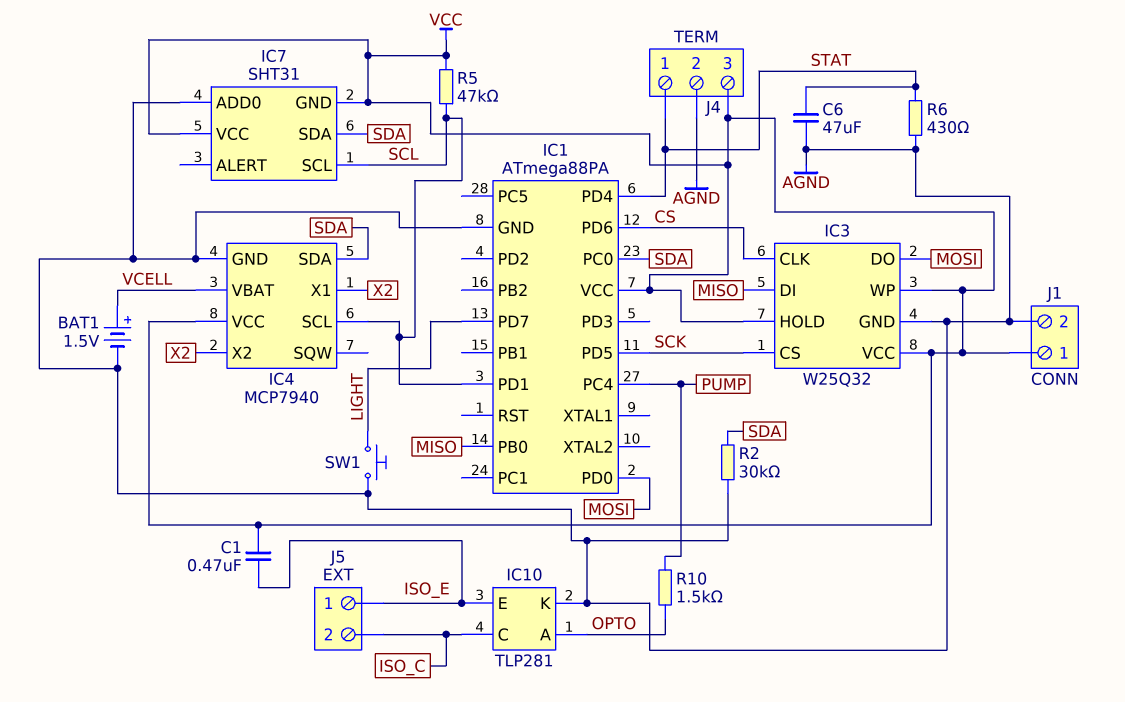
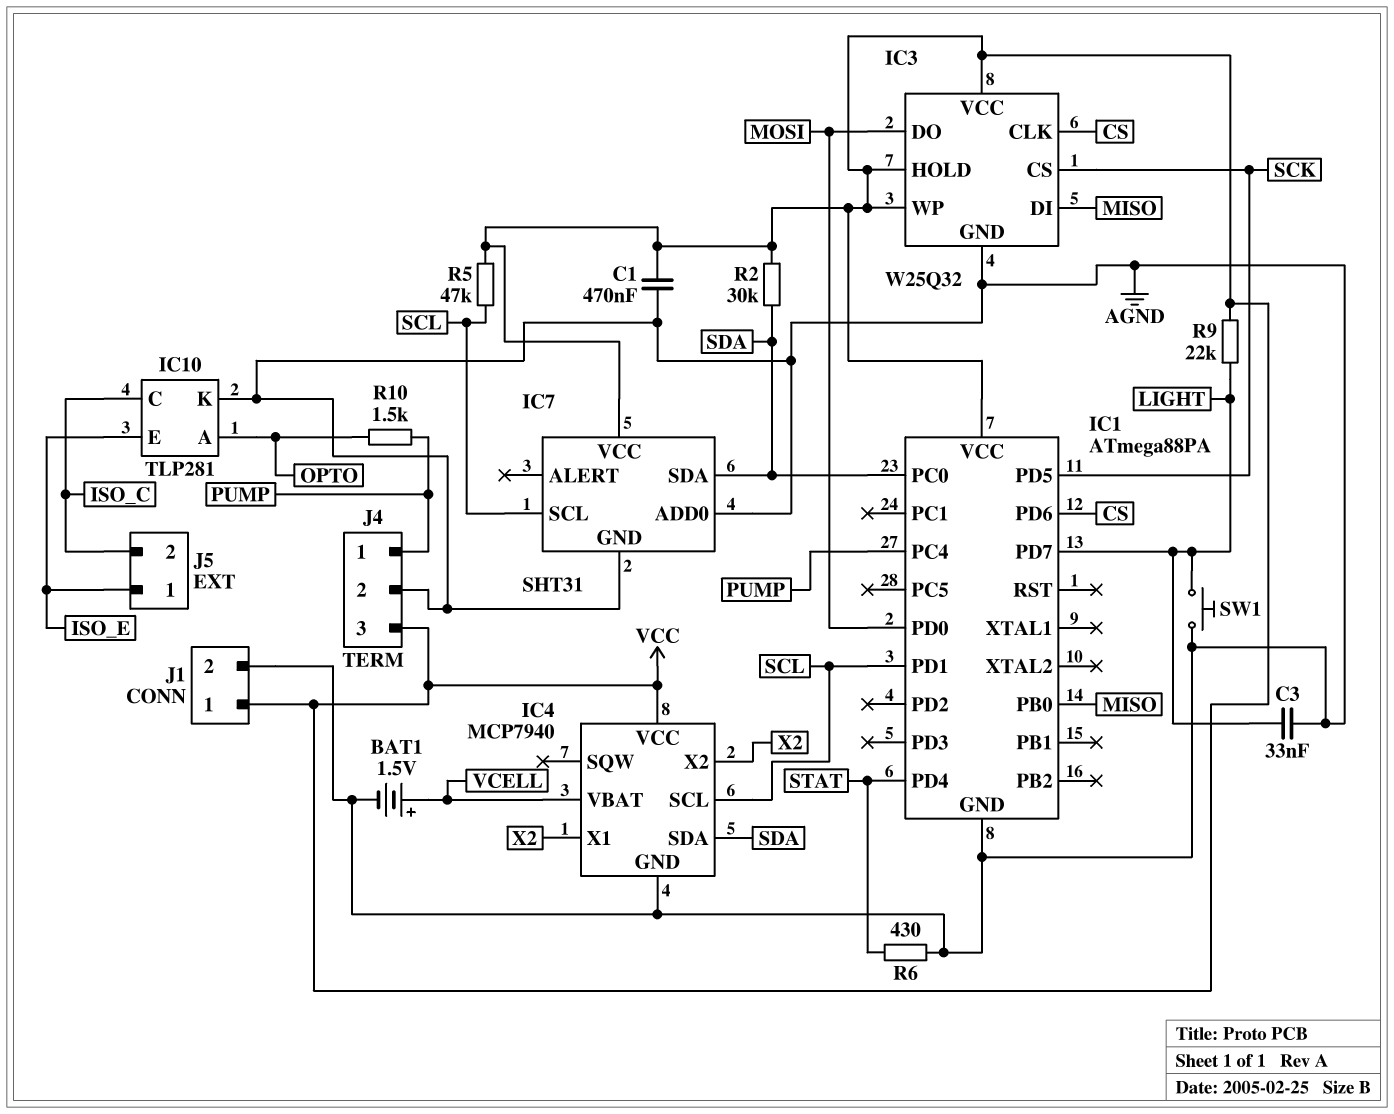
C1: 470nF (ISO_E, VCC) -> 470nF (AGND, VCC)
C3: none -> 33nF (AGND, LIGHT)
C6: 47uF (AGND, STAT) -> none
IC7 pin GND: VCC -> AGND
J4 pin 1: STAT -> PUMP
R2: 30k (AGND, SDA) -> 30k (SDA, VCC)
R9: none -> 22k (LIGHT, VCC)

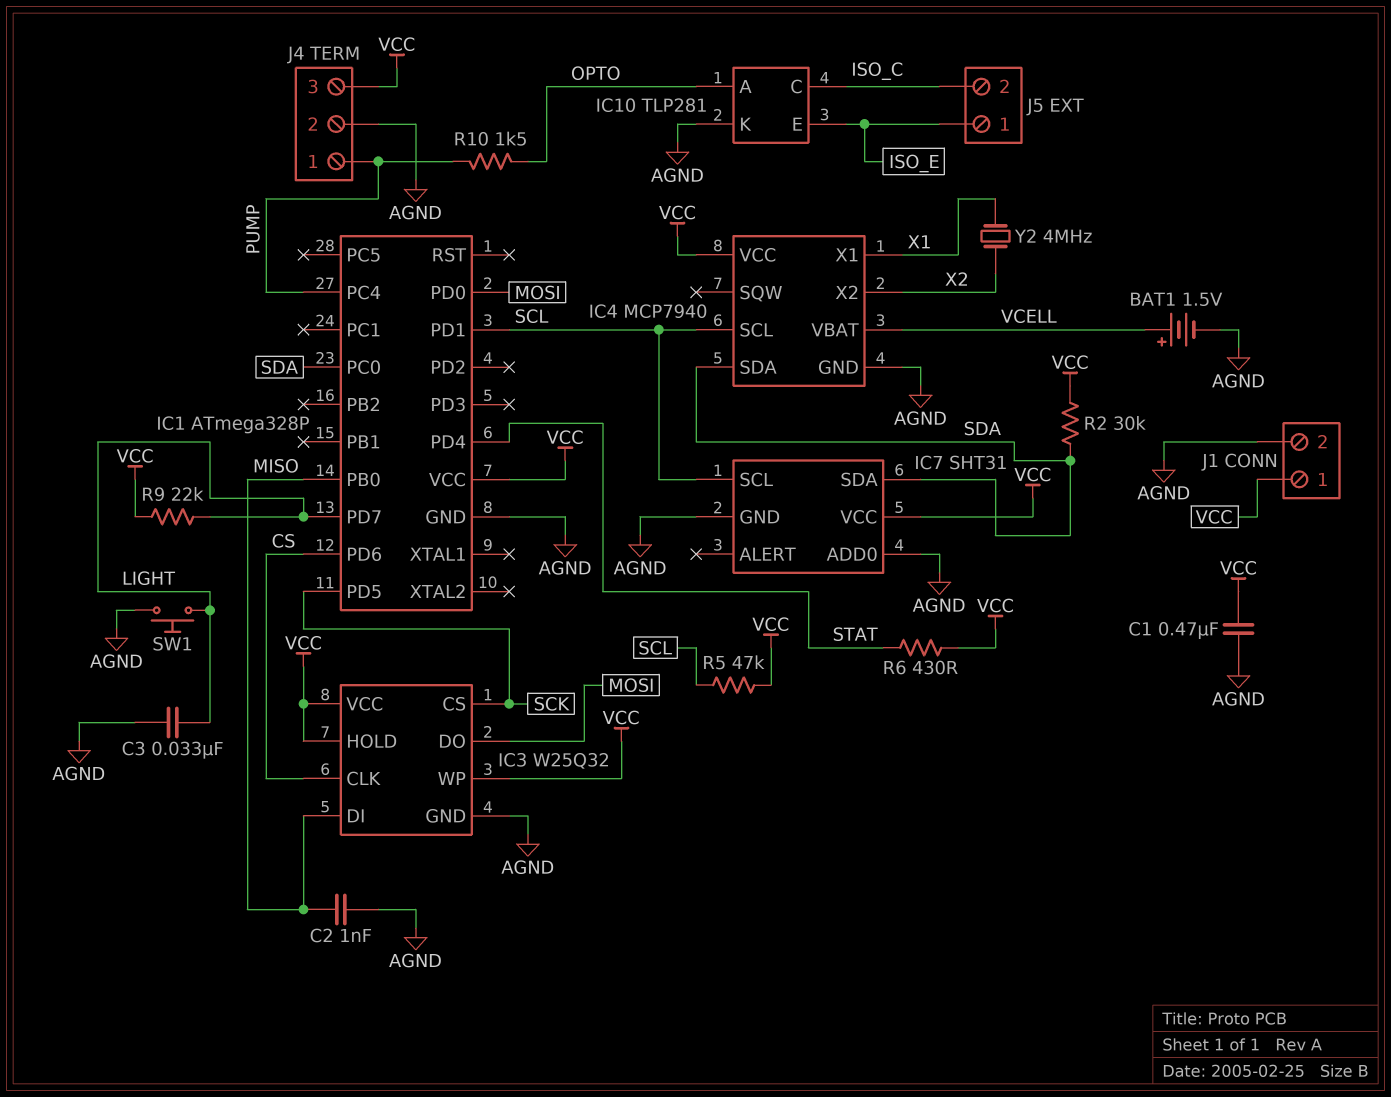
C2: none -> 1nF (AGND, MISO)
IC1: ATmega88PA -> ATmega328P
IC4 pin X1: X2 -> X1
R6: 430 (AGND, STAT) -> 430 (STAT, VCC)
Y2: none -> 4MHz (X1, X2)

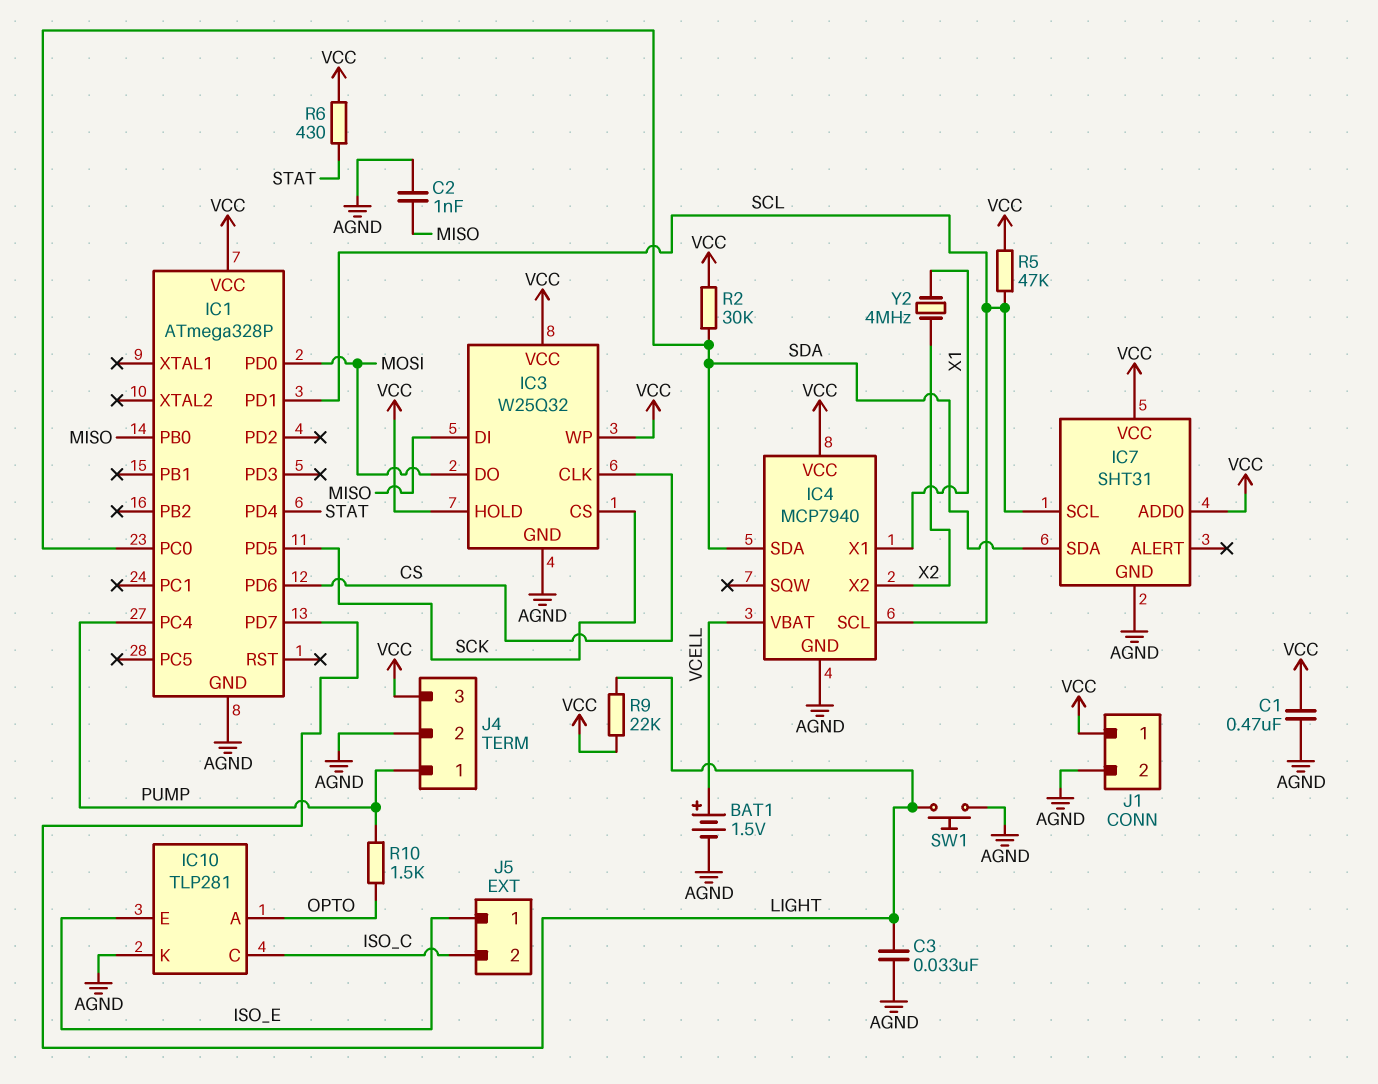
IC7 pin ADD0: AGND -> VCC

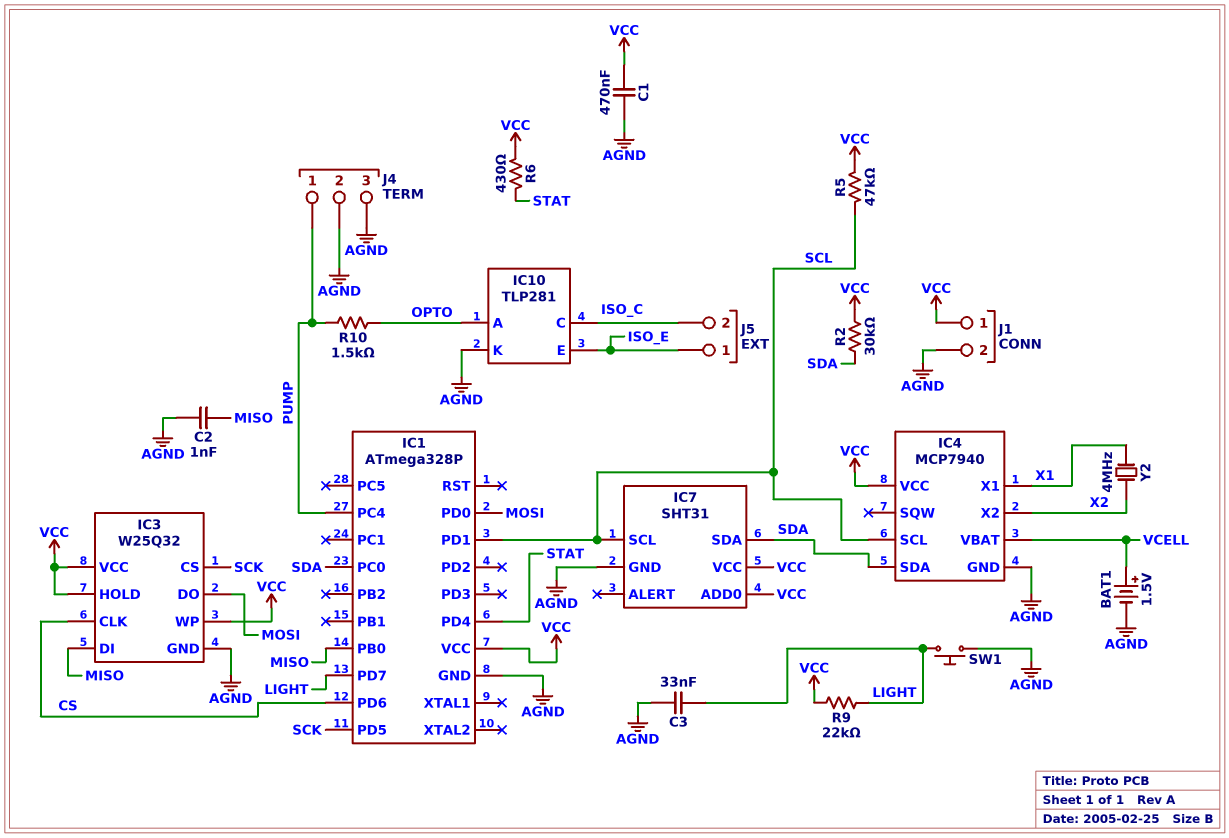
J4 pin 3: VCC -> AGND

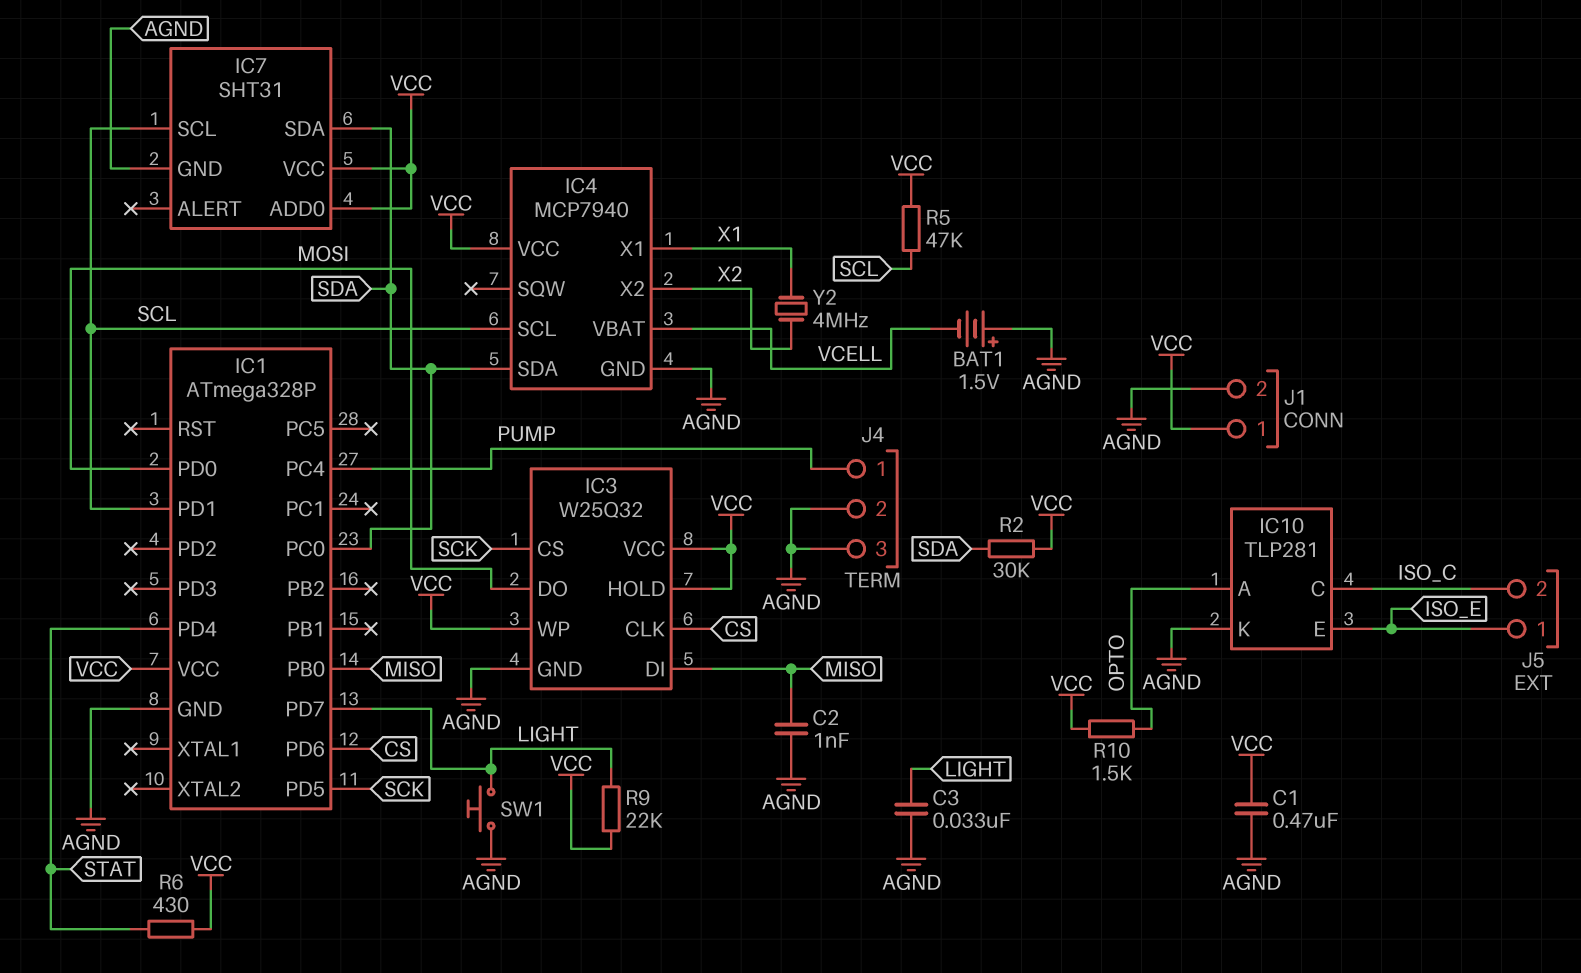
BAT1: 1.5V (plus VCELL, minus AGND) -> 1.5V (plus AGND, minus VCELL)
R10: 1.5k (OPTO, PUMP) -> 1.5k (OPTO, VCC)

